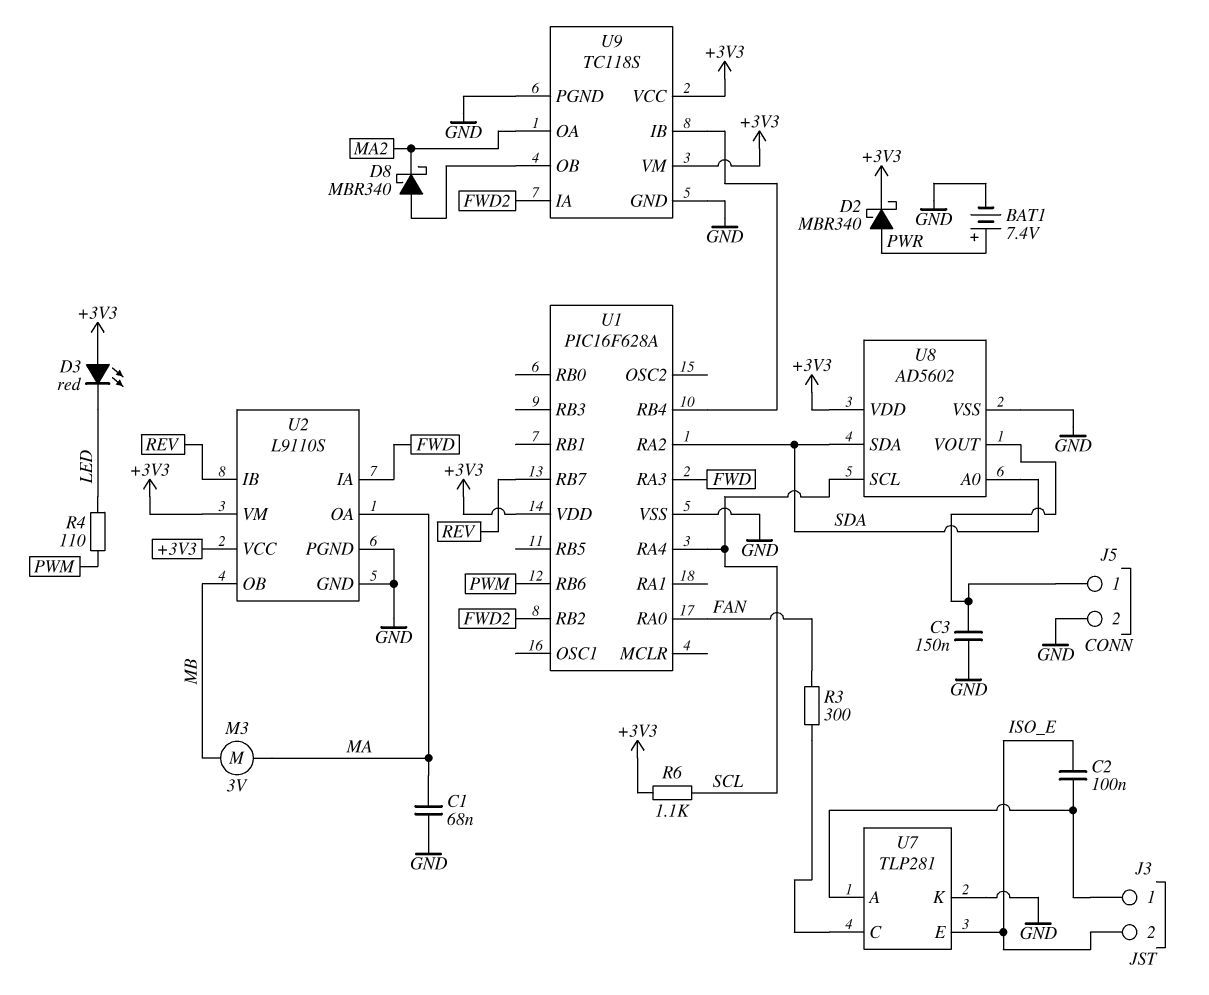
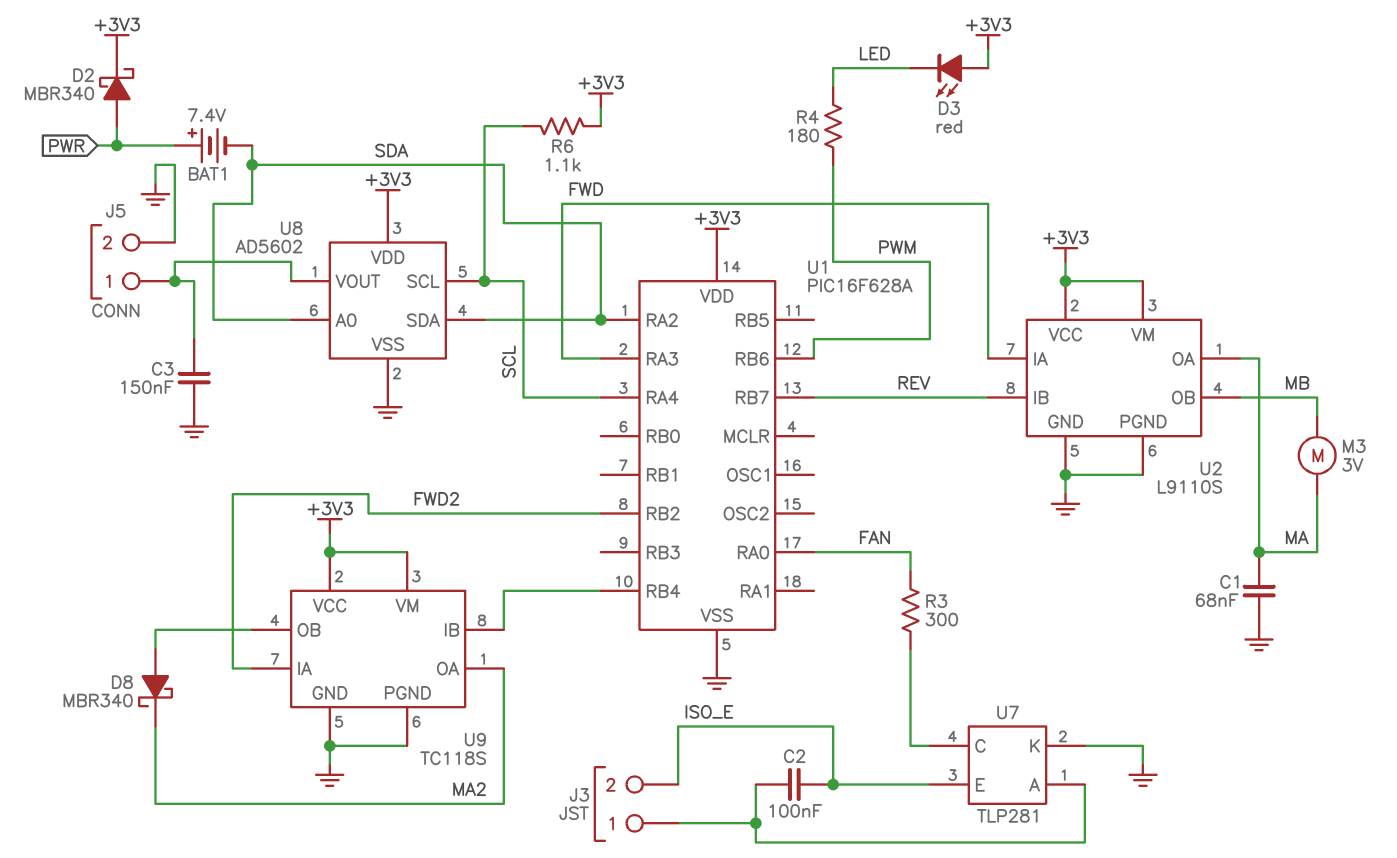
BAT1: 7.4V (plus PWR, minus GND) -> 7.4V (plus PWR, minus SDA)
R4: 110 (LED, PWM) -> 180 (LED, PWM)

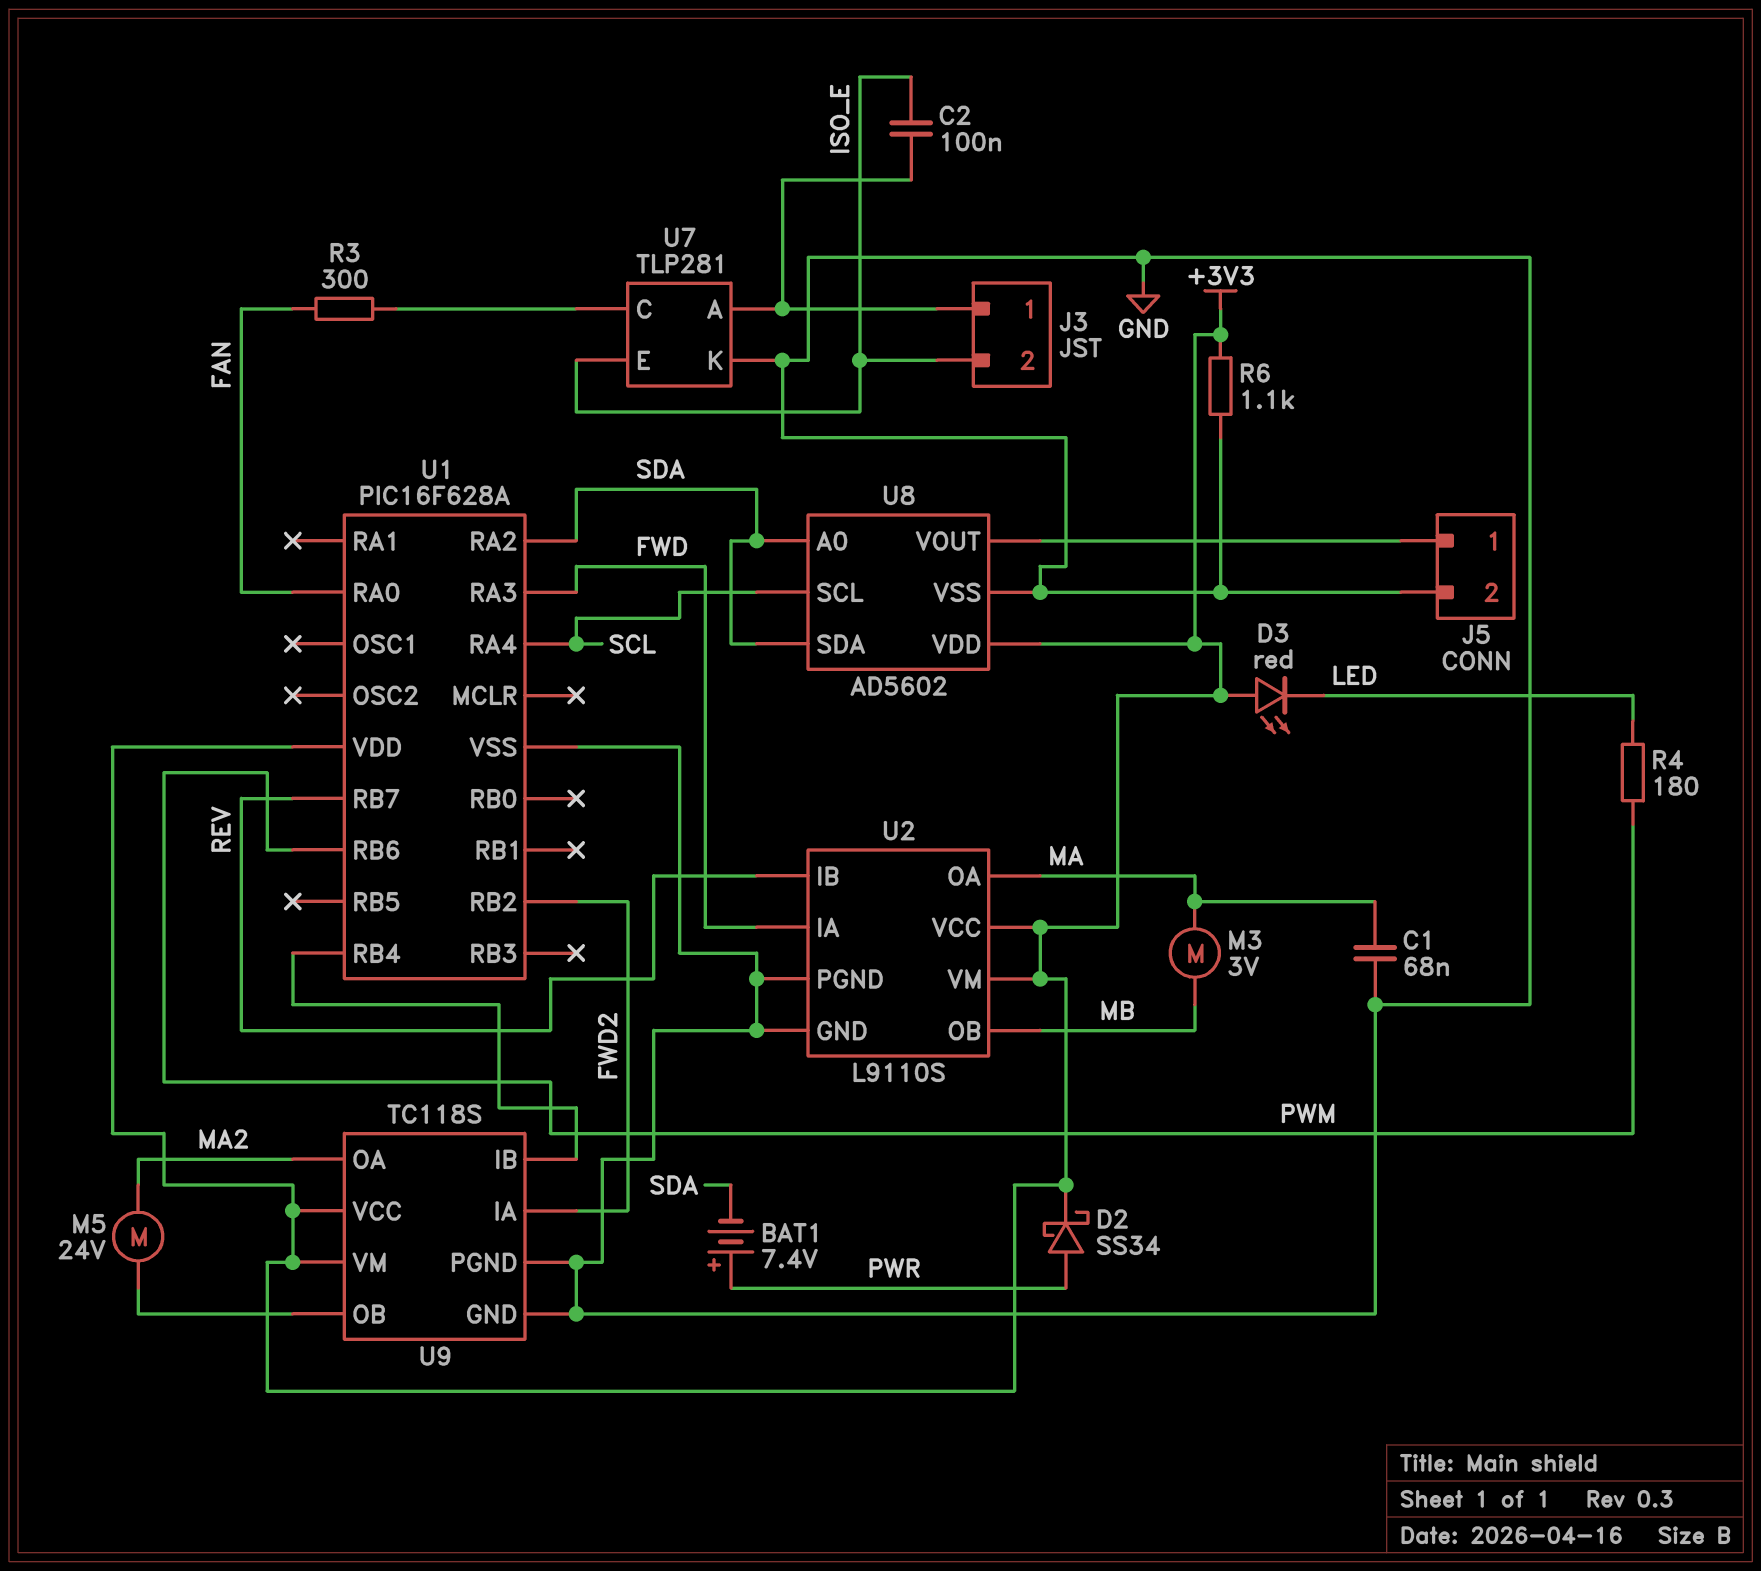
C3: 150nF (GND, J5/1) -> none
D2: schottky MBR340 (A PWR, K +3V3) -> schottky SS34 (A PWR, K +3V3)
D8: schottky MBR340 (A U9/OB, K MA2) -> none
M5: none -> motor 24V (MA2, U9/OB)
R6: 1.1k (+3V3, SCL) -> 1.1k (+3V3, GND)

